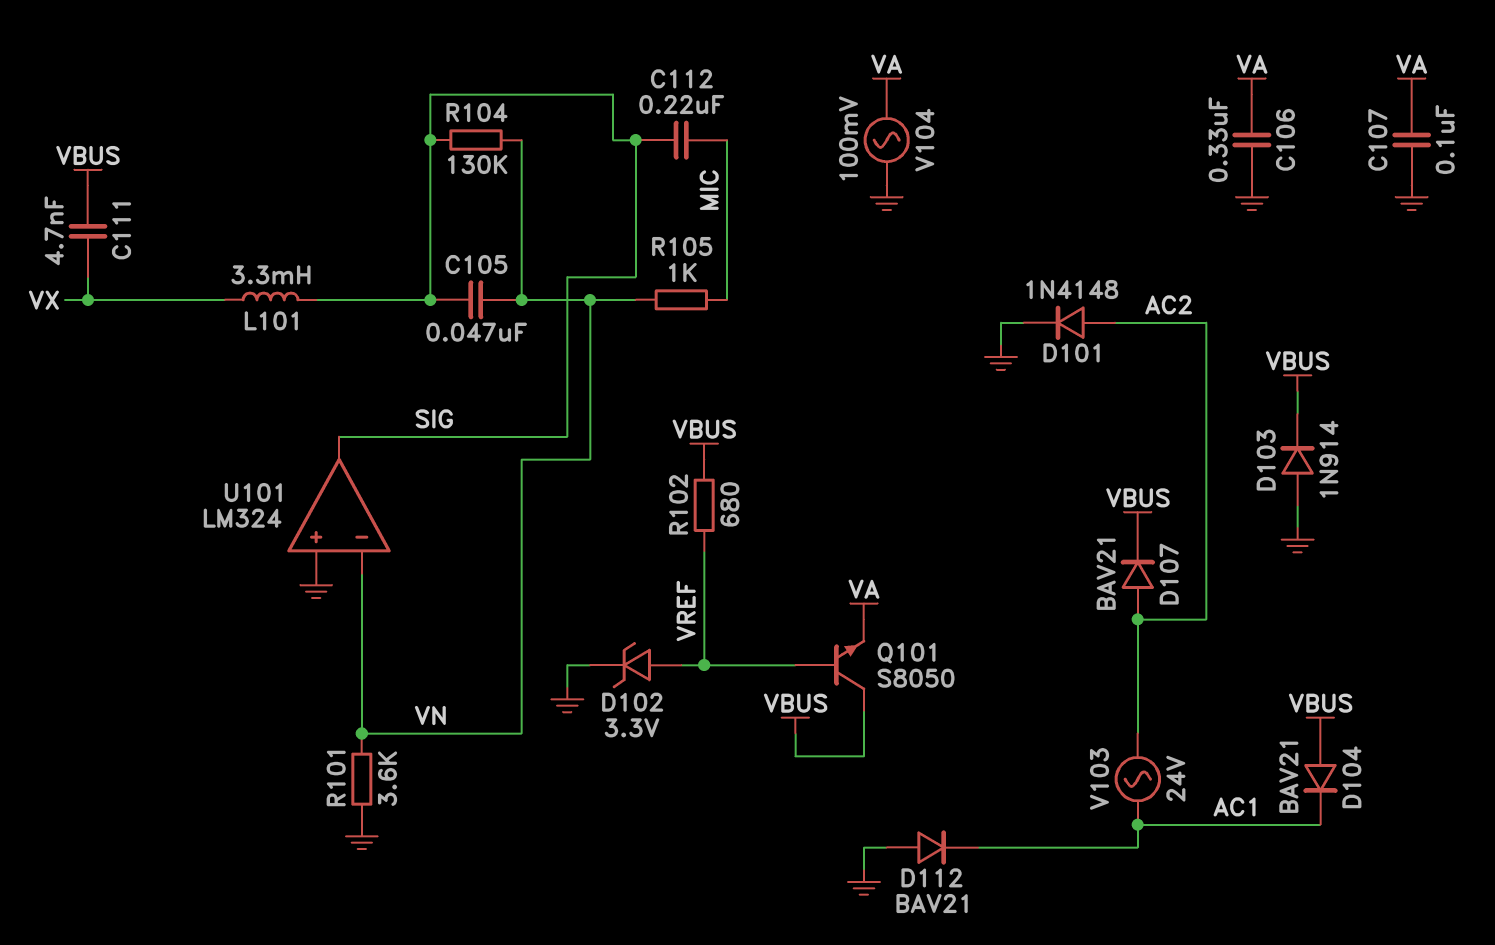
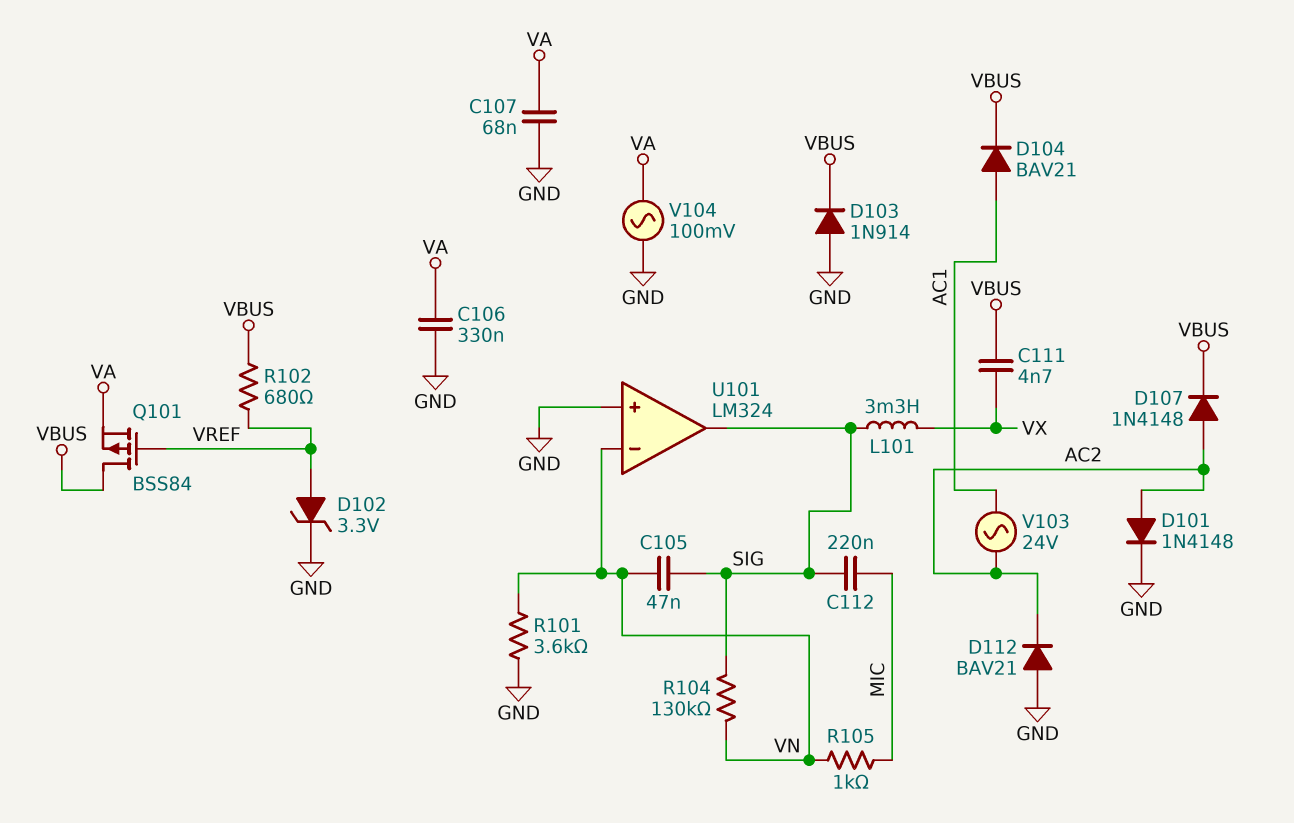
C107: 100nF (GND, VA) -> 68nF (GND, VA)
D104: diode BAV21 (A VBUS, K AC1) -> diode BAV21 (A AC1, K VBUS)
D107: diode BAV21 (A AC2, K VBUS) -> diode 1N4148 (A AC2, K VBUS)
D112: diode BAV21 (A GND, K AC1) -> diode BAV21 (A GND, K AC2)
Q101: NPN S8050 (B VREF, C VBUS, E VA) -> PMOS BSS84 (G VREF, D VBUS, S VA)

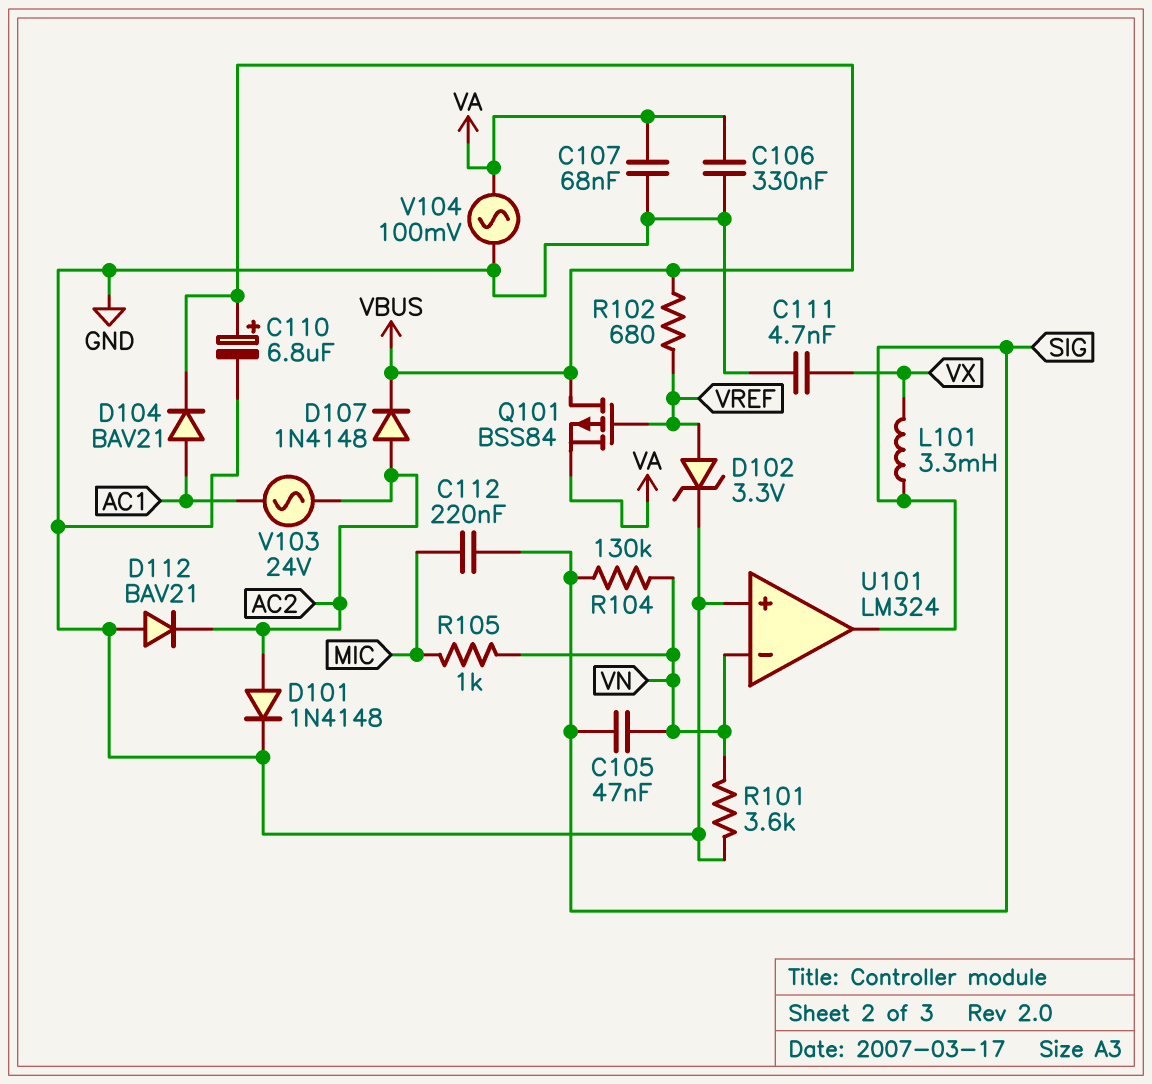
C110: none -> 6.8uF (plus VBUS, minus GND)
C111: 4.7nF (VBUS, VX) -> 4.7nF (GND, VX)
D103: diode 1N914 (A GND, K VBUS) -> none

